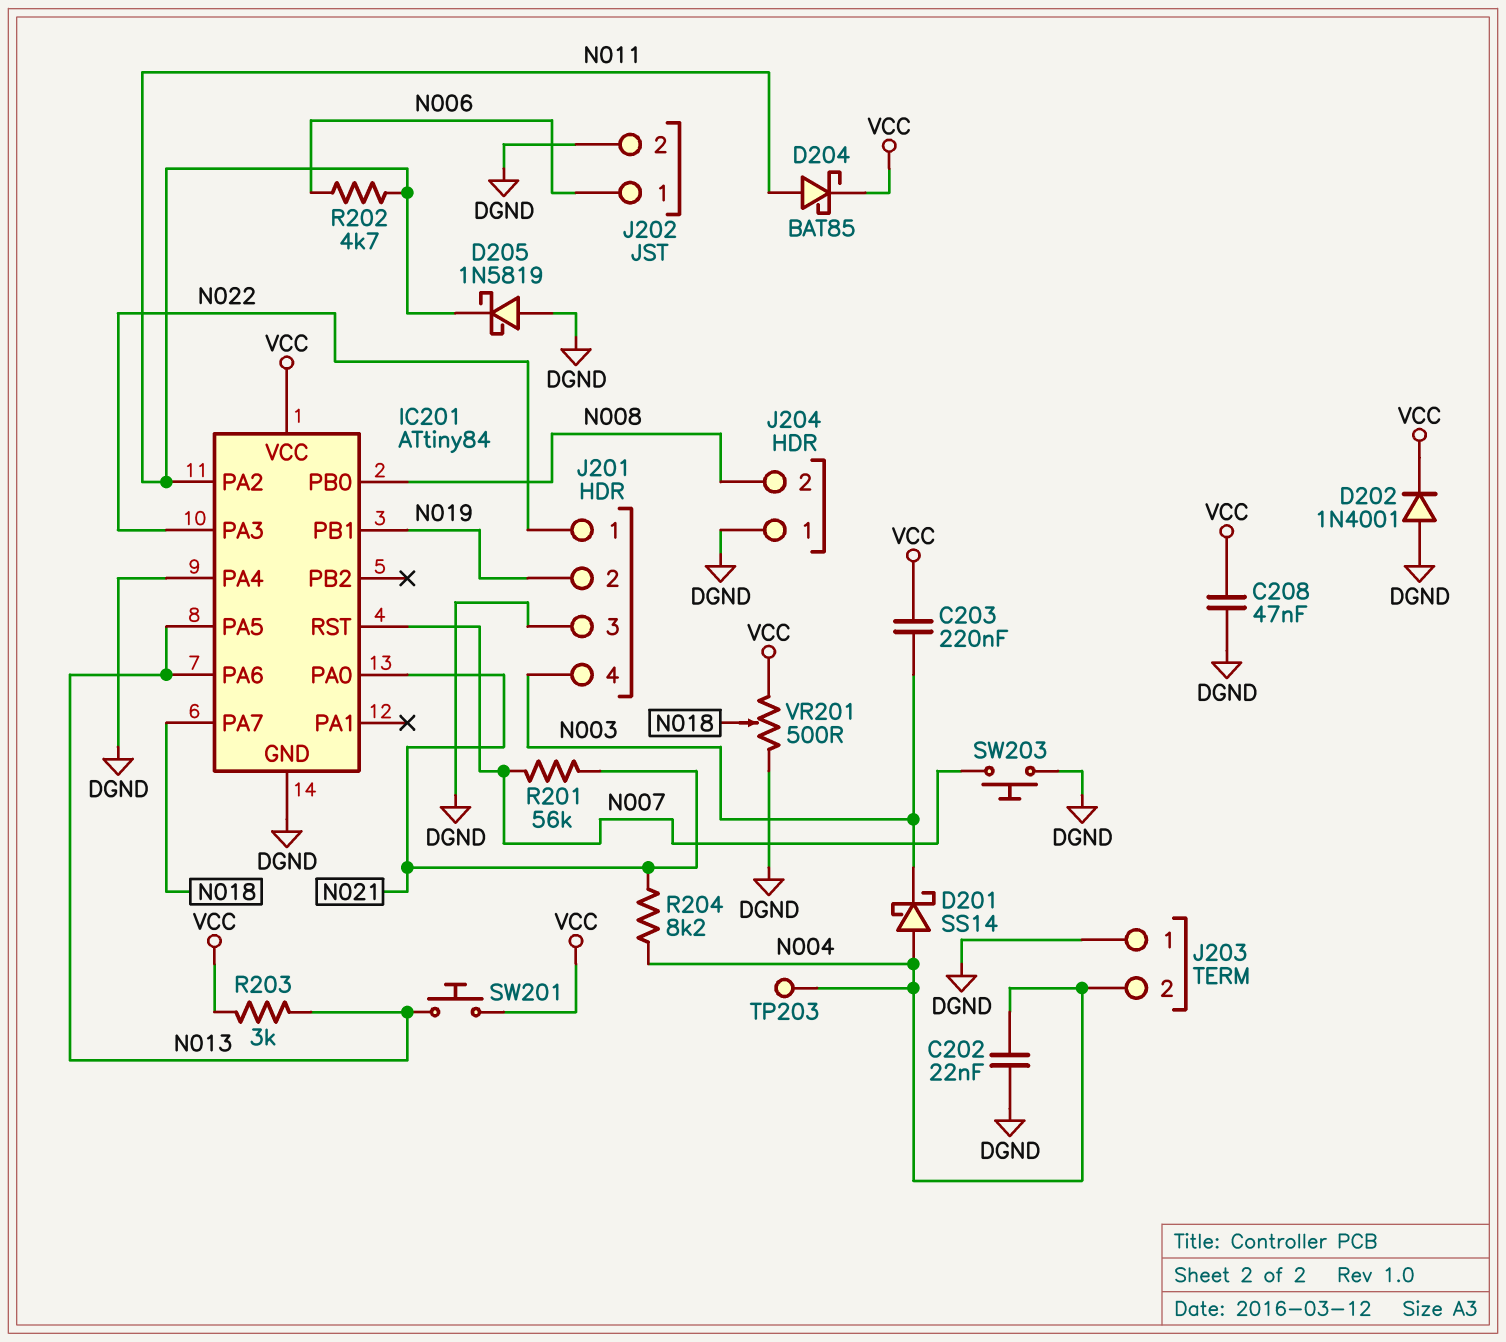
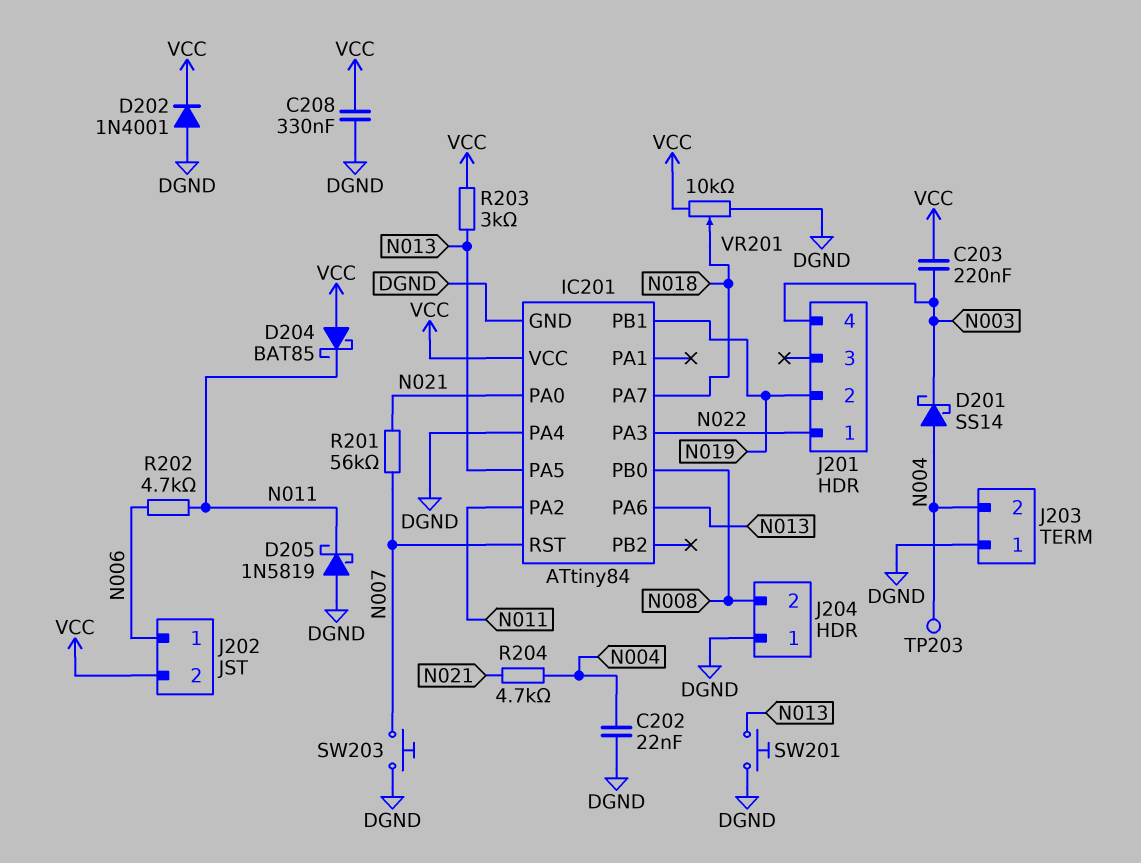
C208: 47nF (DGND, VCC) -> 330nF (DGND, VCC)
D204: schottky BAT85 (A N011, K VCC) -> schottky BAT85 (A VCC, K N011)
J201 pin 3: DGND -> none
J202 pin 2: DGND -> VCC
R204: 8.2k (N004, N021) -> 4.7k (N004, N021)
SW201: button (N013, VCC) -> button (DGND, N013)
VR201: 500 (DGND, VCC, wiper N018) -> 10k (DGND, VCC, wiper N018)

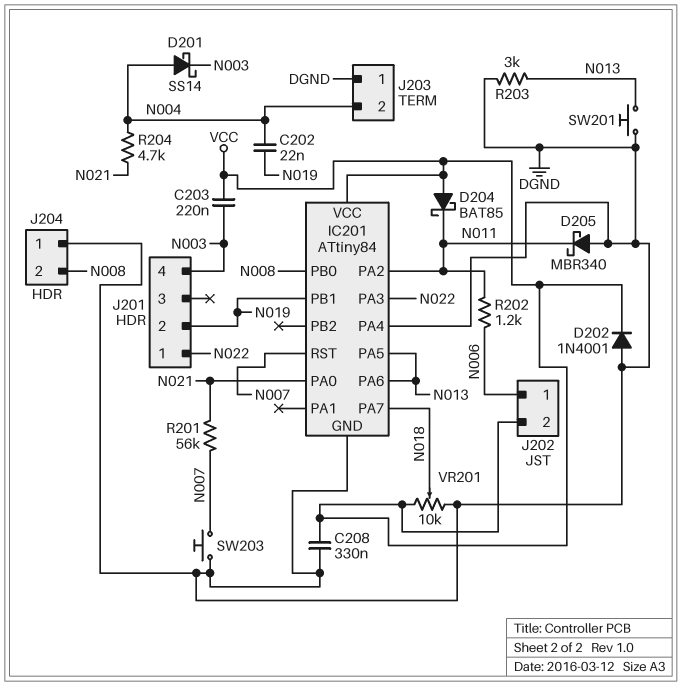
C202: 22nF (DGND, N004) -> 22nF (N004, N019)
D205: schottky 1N5819 (A DGND, K N011) -> schottky MBR340 (A DGND, K N011)
R202: 4.7k (N006, N011) -> 1.2k (N006, N011)
R203: 3k (N013, VCC) -> 3k (DGND, N013)
TP203: test point (N004) -> none

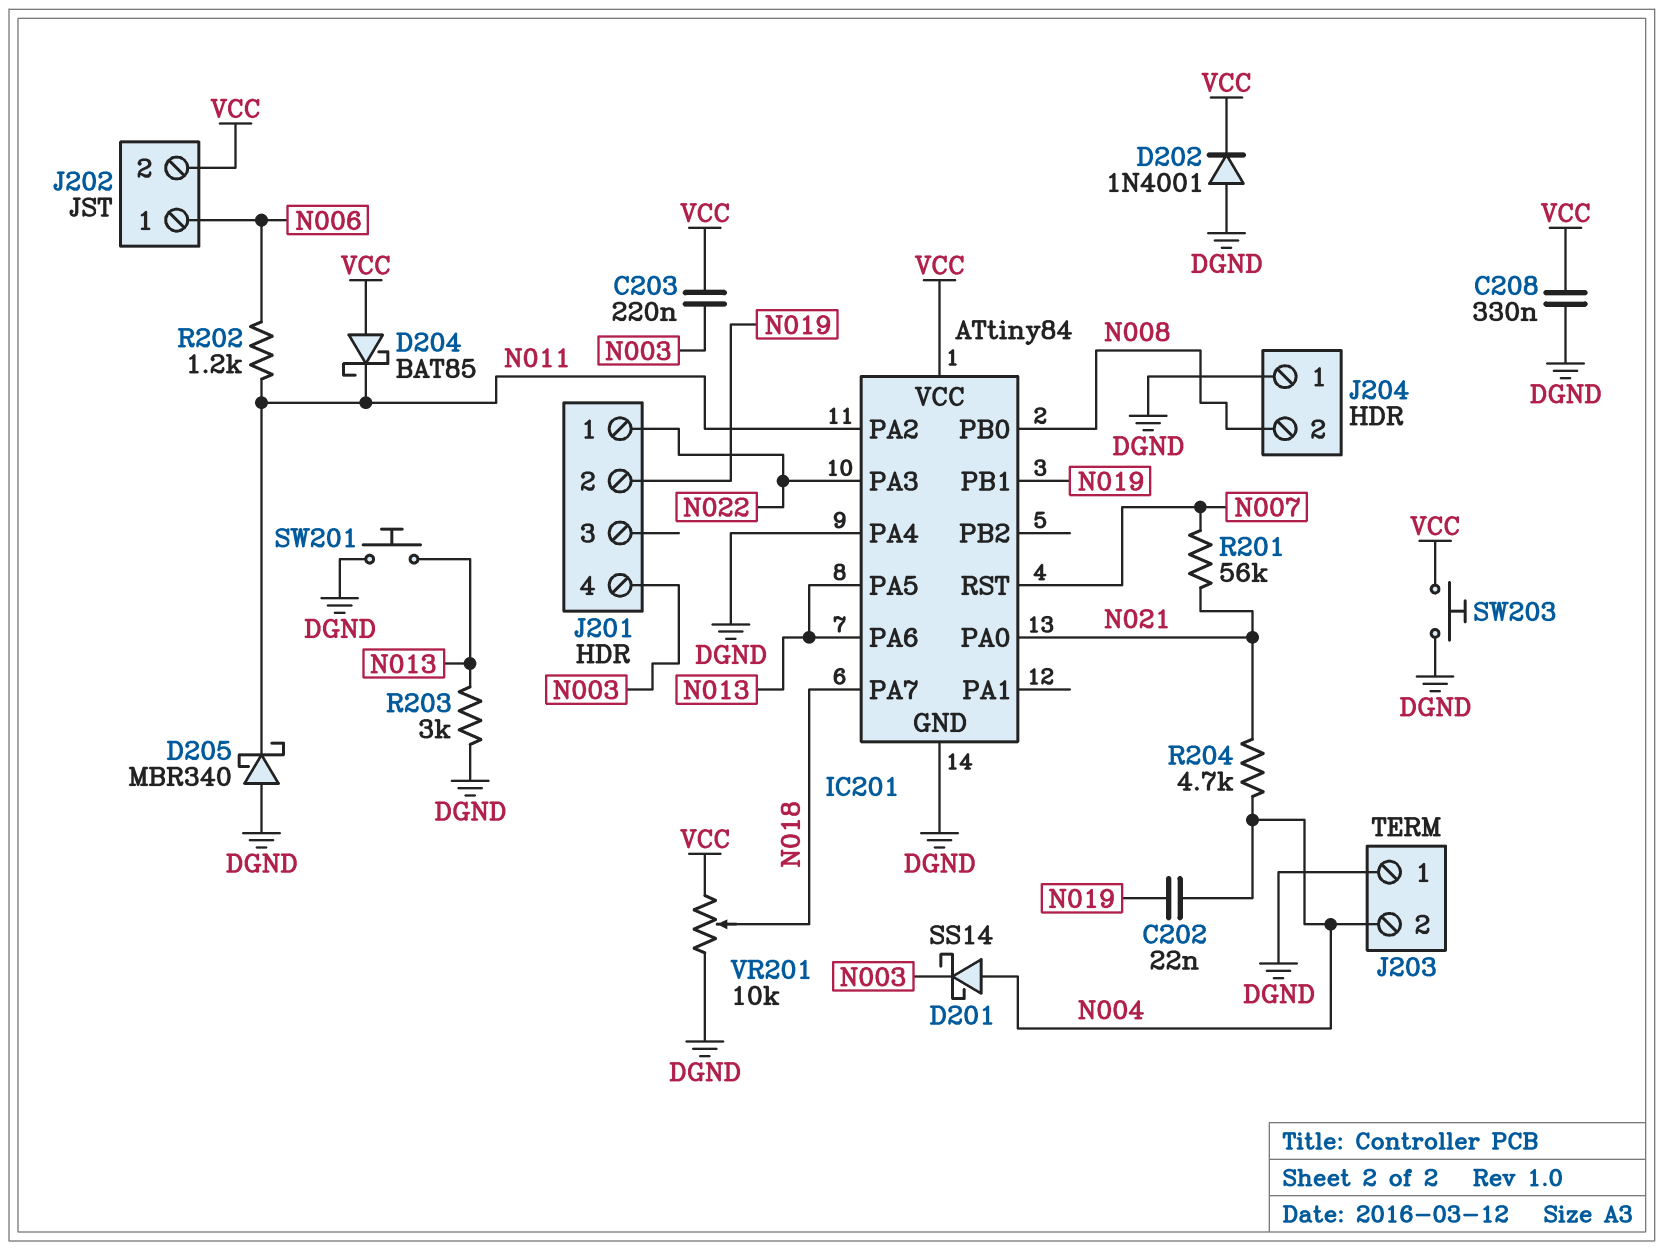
SW203: button (DGND, N007) -> button (DGND, VCC)

